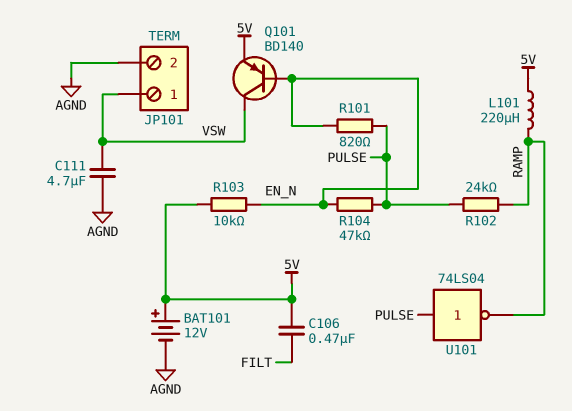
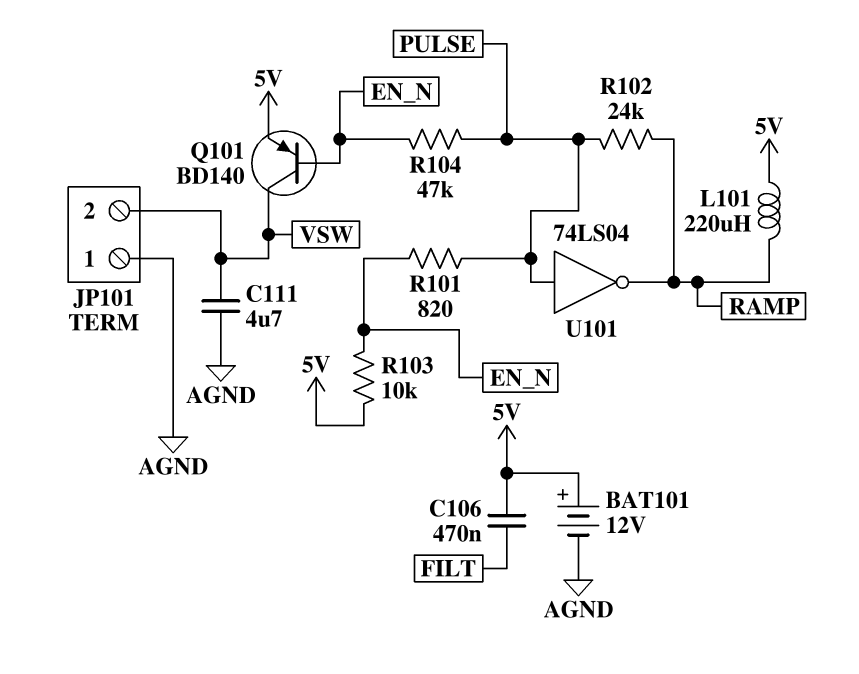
JP101 pin 1: VSW -> AGND
JP101 pin 2: AGND -> VSW

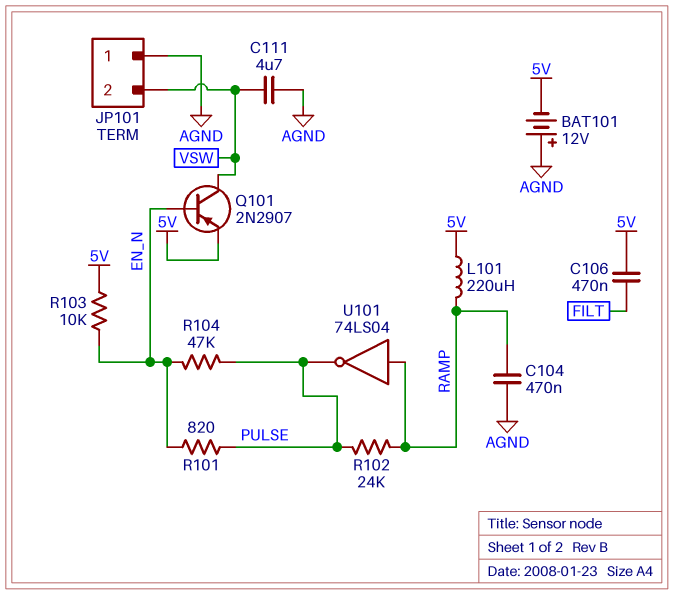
BAT101: 12V (plus 5V, minus AGND) -> 12V (plus AGND, minus 5V)
C104: none -> 470nF (AGND, RAMP)
Q101: PNP BD140 (B EN_N, C VSW, E 5V) -> PNP 2N2907 (B EN_N, C VSW, E 5V)
U101: NOT 74LS04 (in PULSE, out RAMP) -> NOT 74LS04 (in RAMP, out PULSE)

